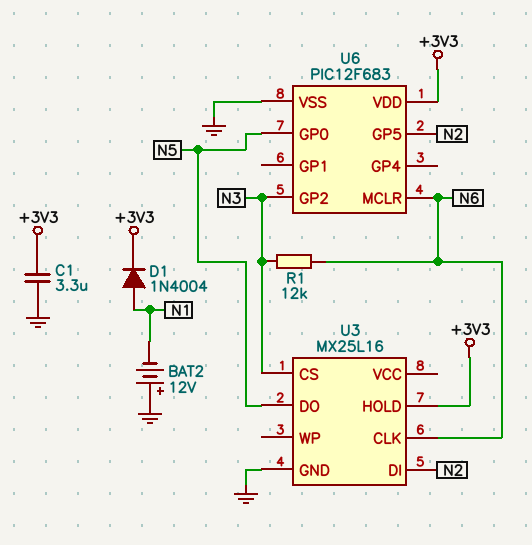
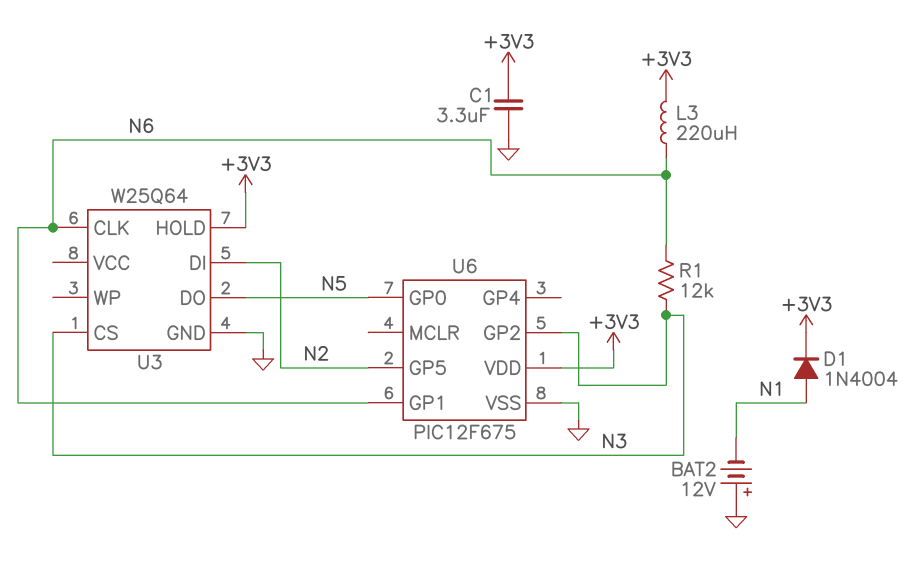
L3: none -> 220uH (+3V3, N6)
U3: MX25L16 -> W25Q64
U6: PIC12F683 -> PIC12F675
U6 pin GP1: none -> N6
U6 pin MCLR: N6 -> none

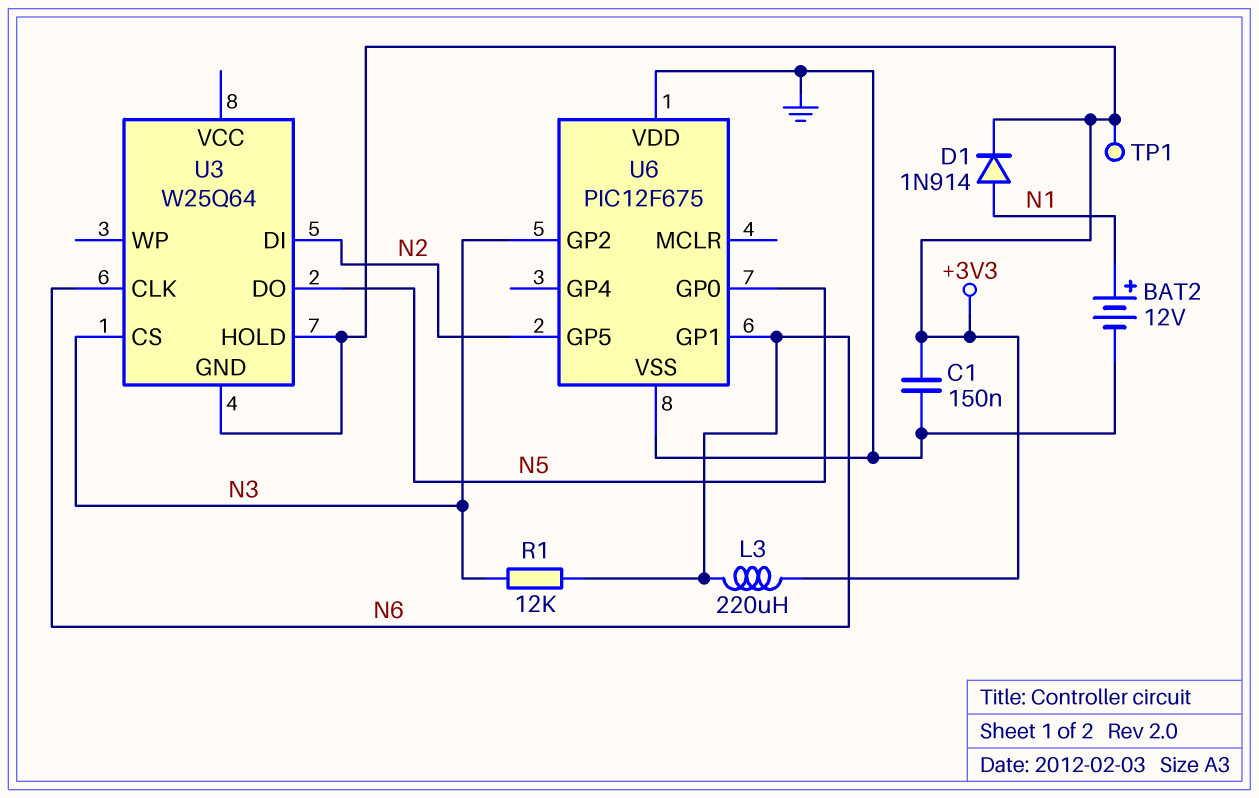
BAT2: 12V (plus GND, minus N1) -> 12V (plus N1, minus GND)
C1: 3.3uF (+3V3, GND) -> 150nF (+3V3, GND)
D1: diode 1N4004 (A N1, K +3V3) -> diode 1N914 (A N1, K +3V3)
TP1: none -> test point (+3V3)
U3 pin GND: GND -> +3V3
U6 pin VDD: +3V3 -> GND

